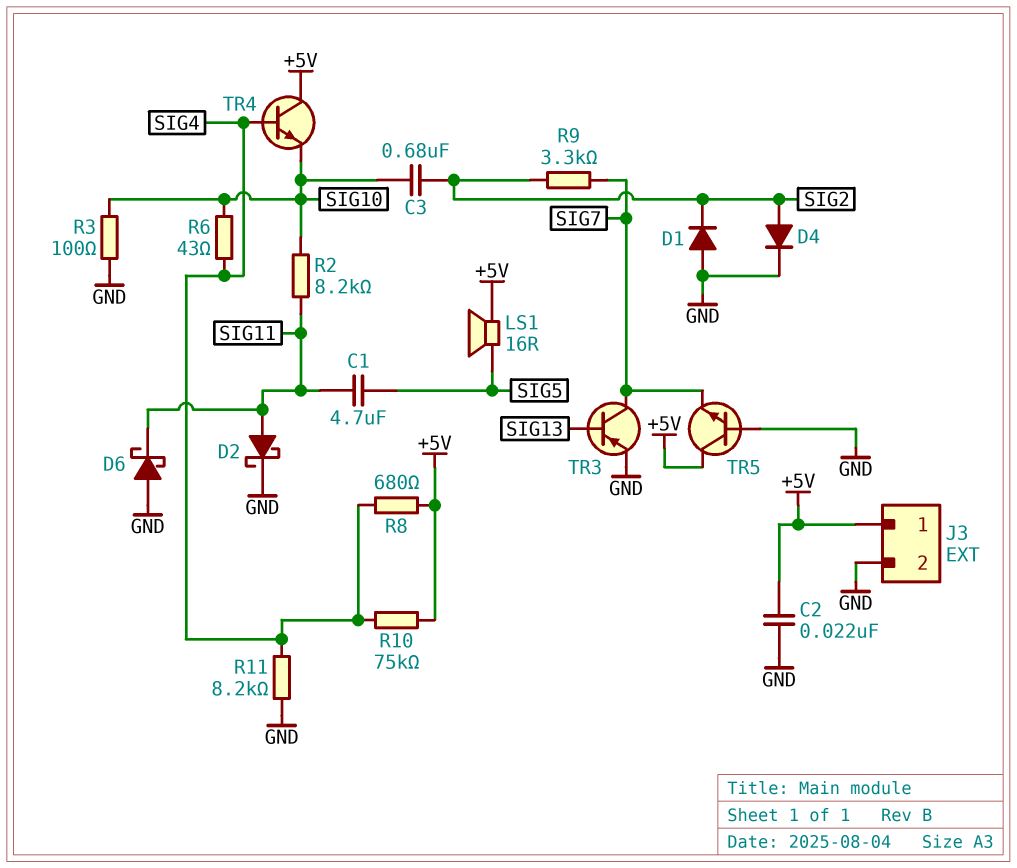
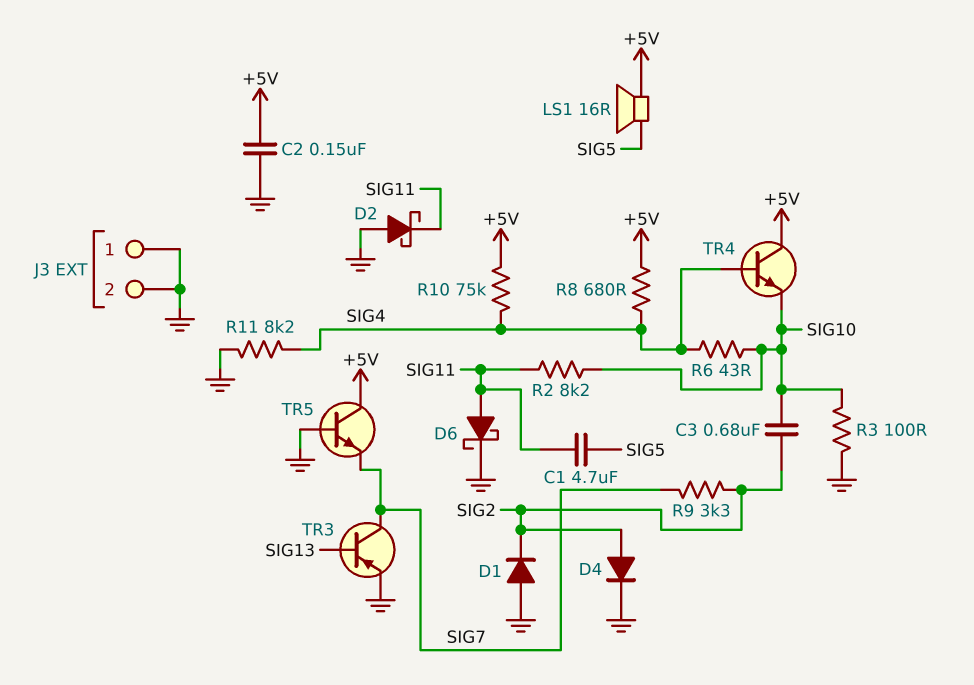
C2: 22nF (+5V, GND) -> 150nF (+5V, GND)
D2: schottky (A SIG11, K GND) -> schottky (A GND, K SIG11)
D6: schottky (A GND, K SIG11) -> schottky (A SIG11, K GND)
J3 pin 1: +5V -> GND

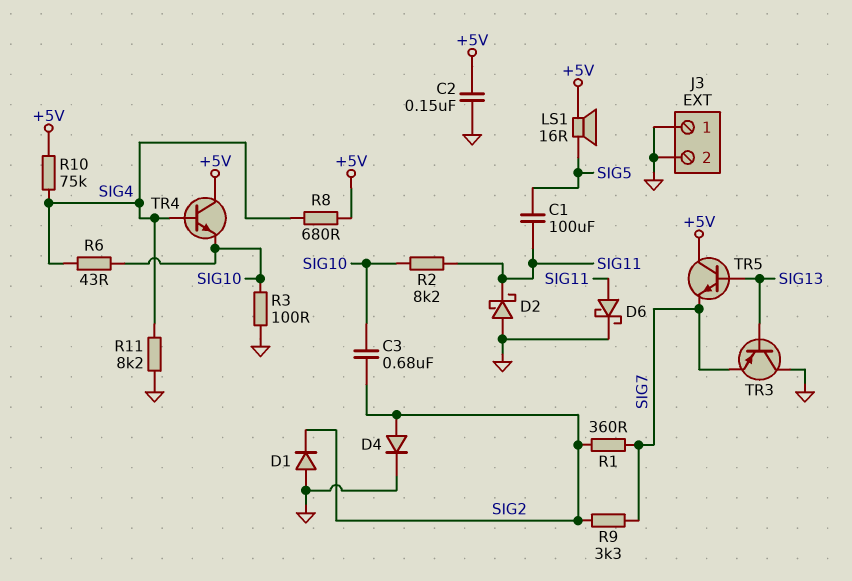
C1: 4.7uF (SIG5, SIG11) -> 100uF (SIG5, SIG11)
R1: none -> 360 (SIG2, SIG7)
TR3: PNP (B SIG13, C SIG7, E GND) -> PNP (B SIG13, C GND, E SIG7)
TR5: NPN (B GND, C +5V, E SIG7) -> NPN (B SIG13, C +5V, E SIG7)

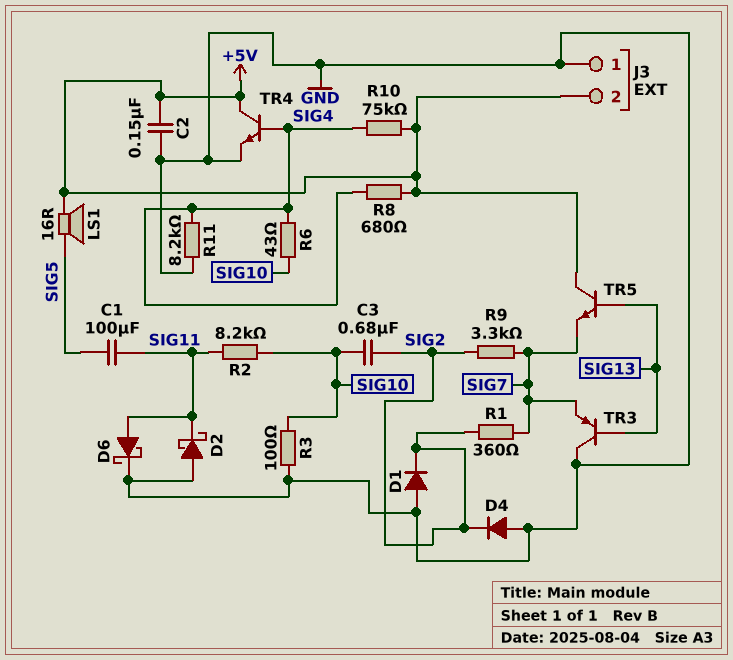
D4: diode (A SIG2, K GND) -> diode (A GND, K SIG2)
J3 pin 2: GND -> +5V
TR4: NPN (B SIG4, C +5V, E SIG10) -> NPN (B SIG4, C +5V, E GND)

